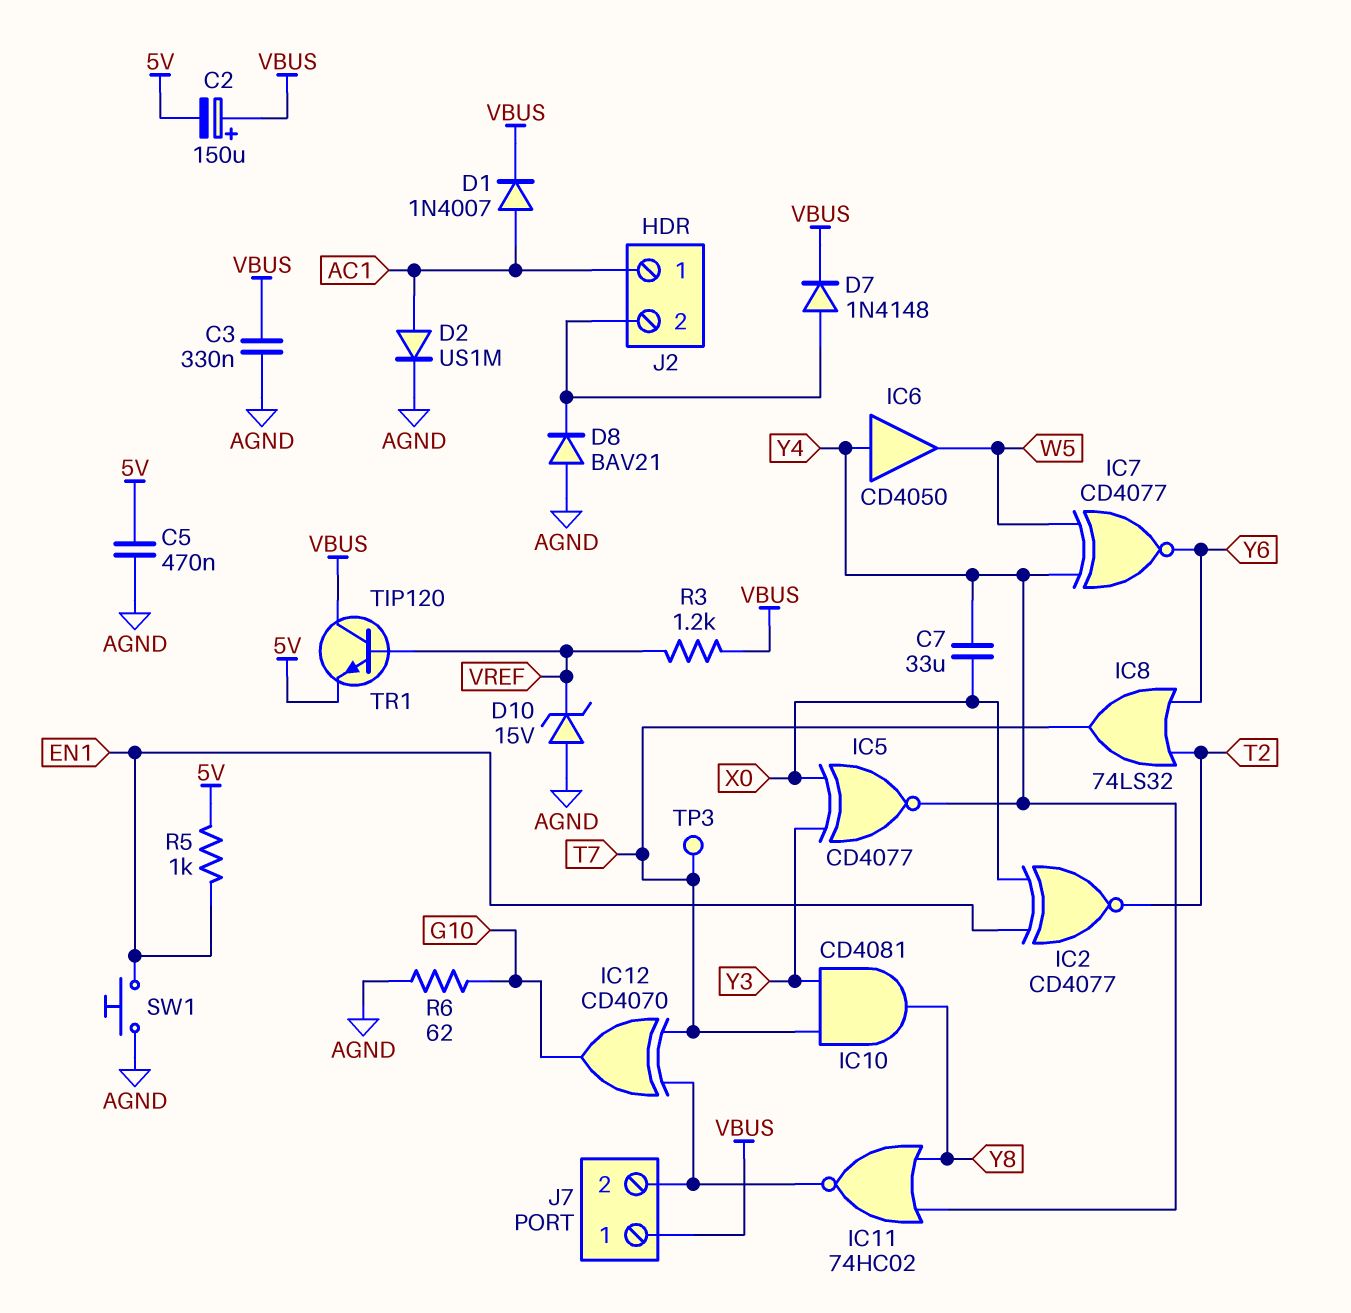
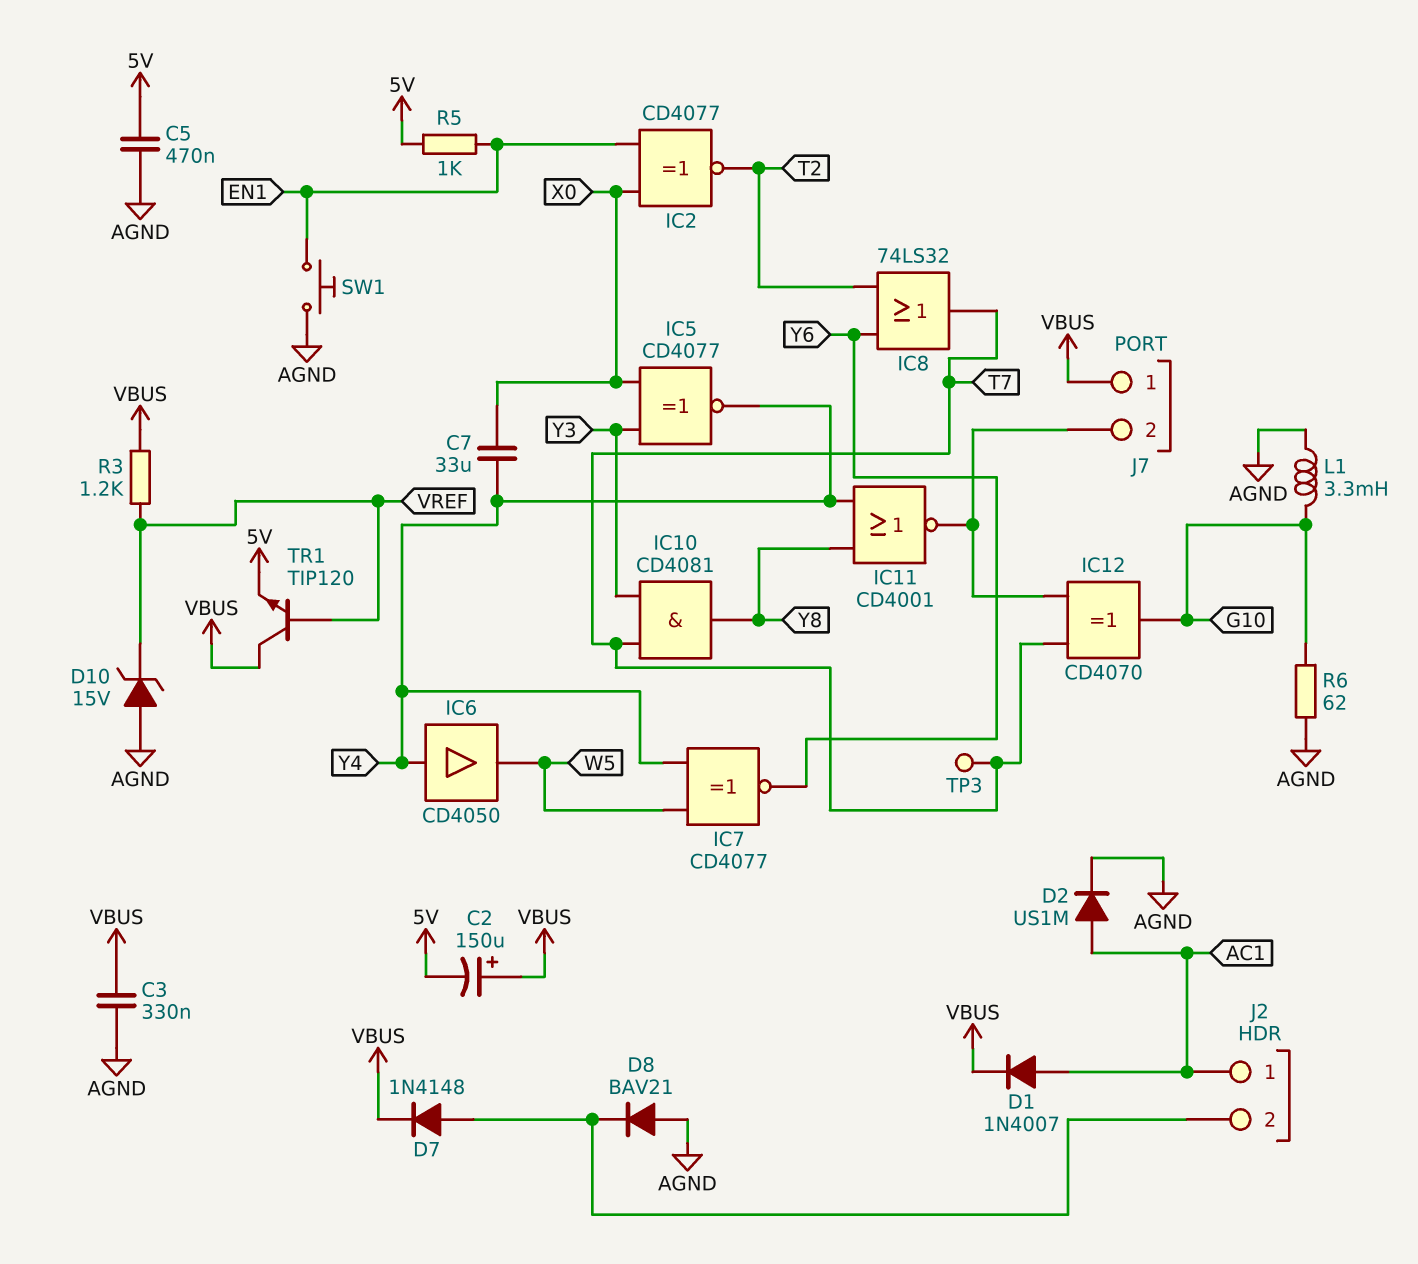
IC11: NOR 74HC02 (in Y4, in Y8, out J7/2) -> NOR CD4001 (in Y4, in Y8, out J7/2)
L1: none -> 3.3mH (AGND, G10)

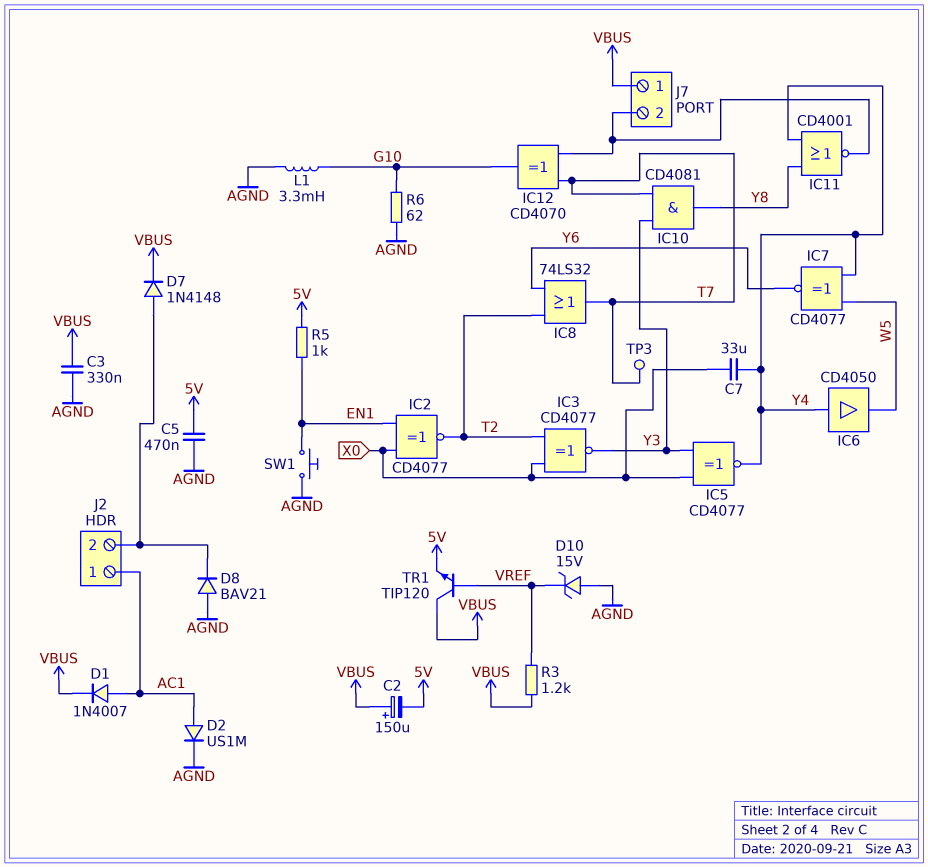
IC3: none -> XNOR CD4077 (in T2, in X0, out Y3)

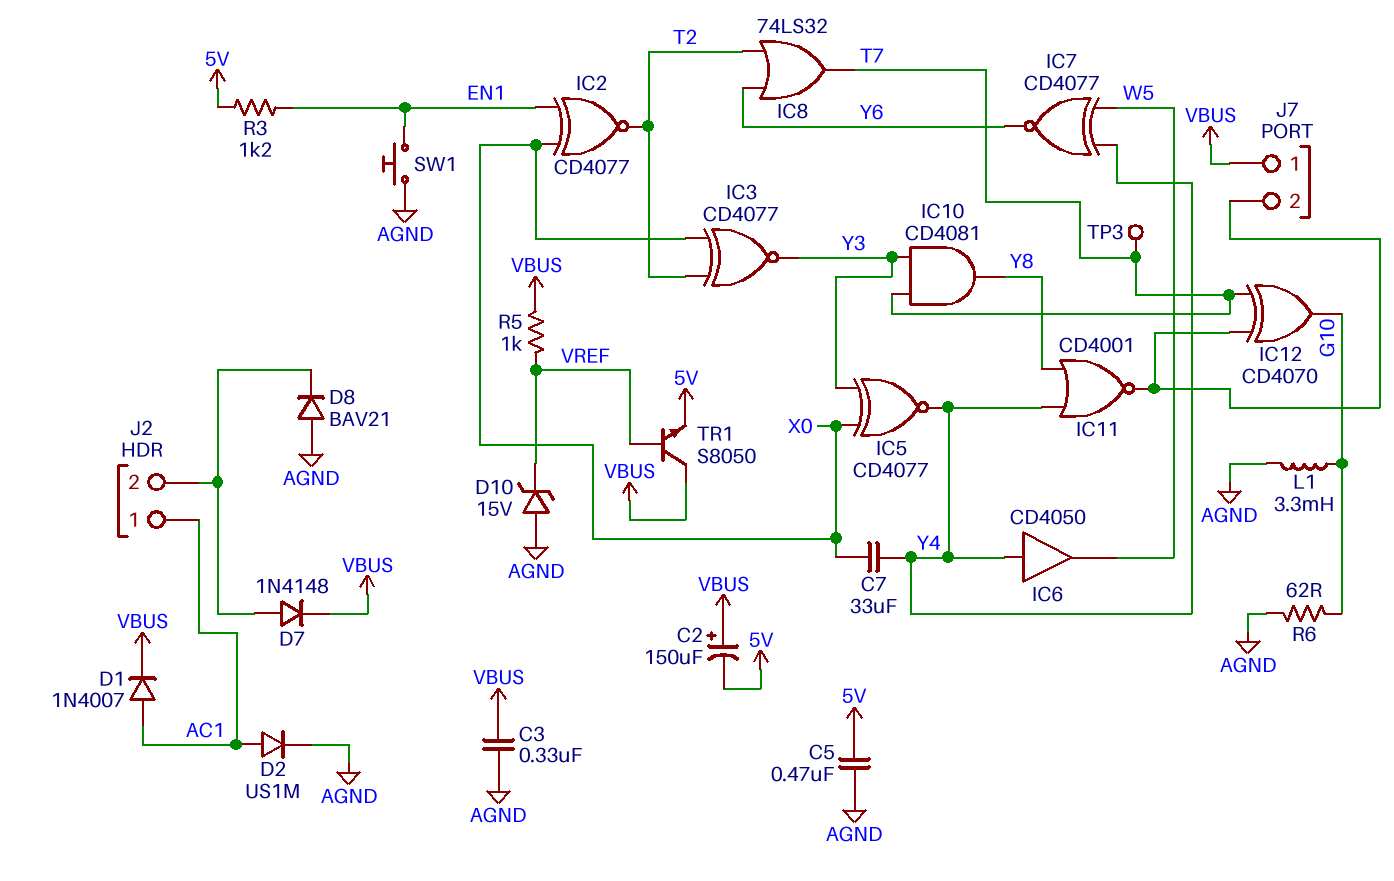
R3: 1.2k (VBUS, VREF) -> 1.2k (5V, EN1)
R5: 1k (5V, EN1) -> 1k (VBUS, VREF)
TR1: NPN TIP120 (B VREF, C VBUS, E 5V) -> NPN S8050 (B VREF, C VBUS, E 5V)

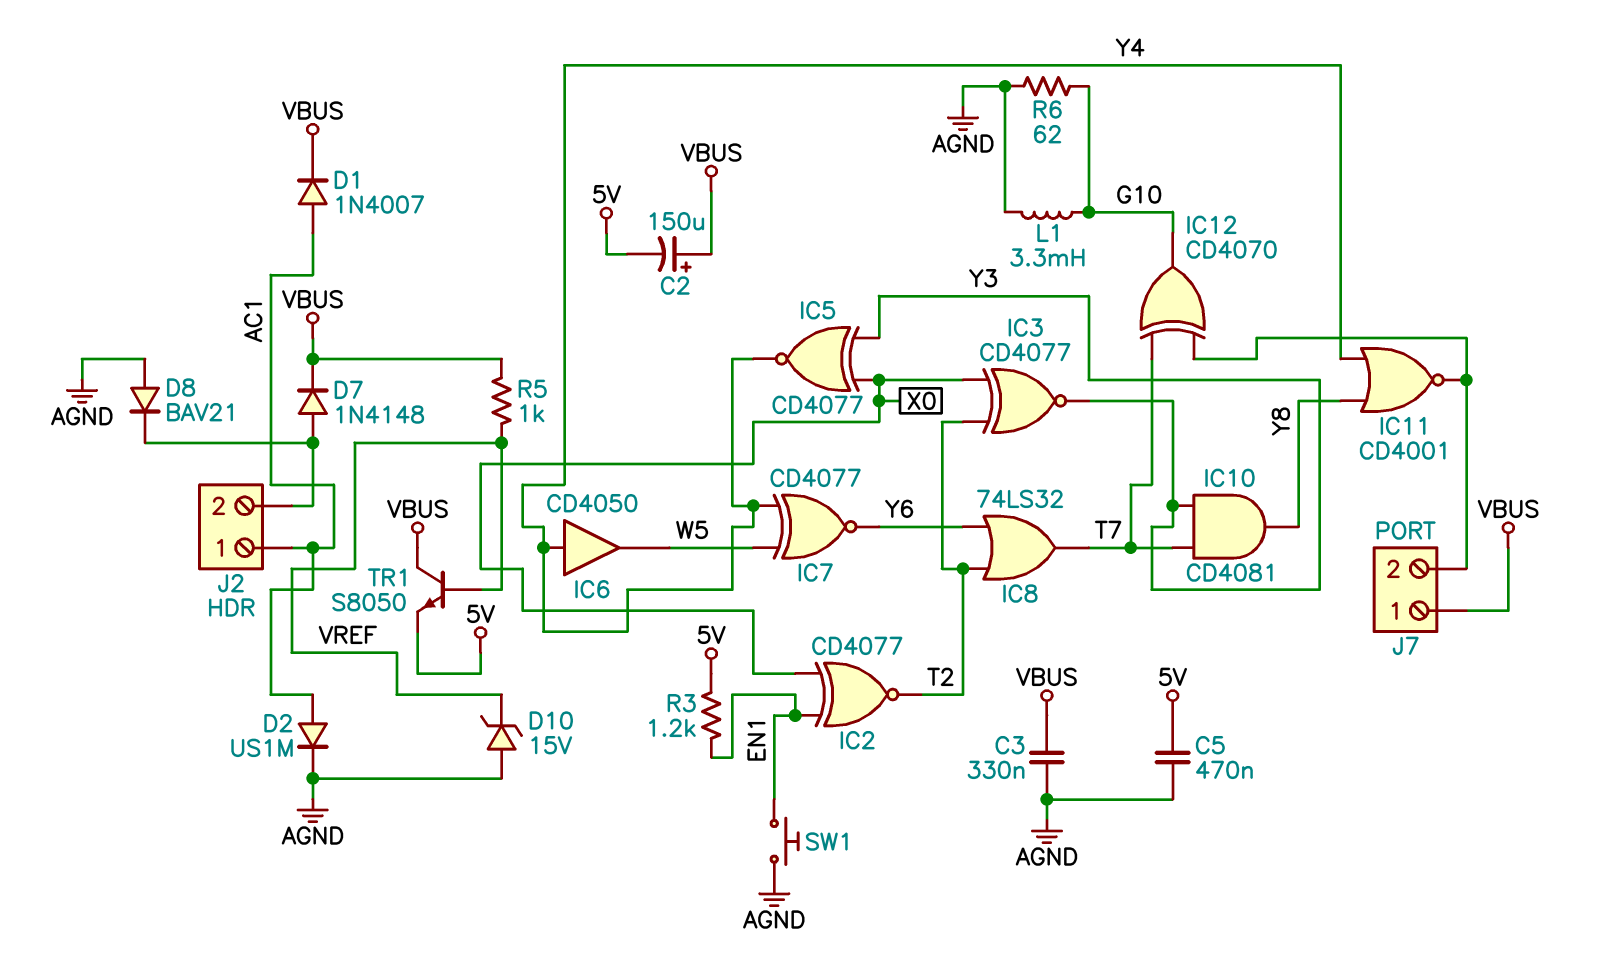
C7: 33uF (X0, Y4) -> none
TP3: test point (T7) -> none

